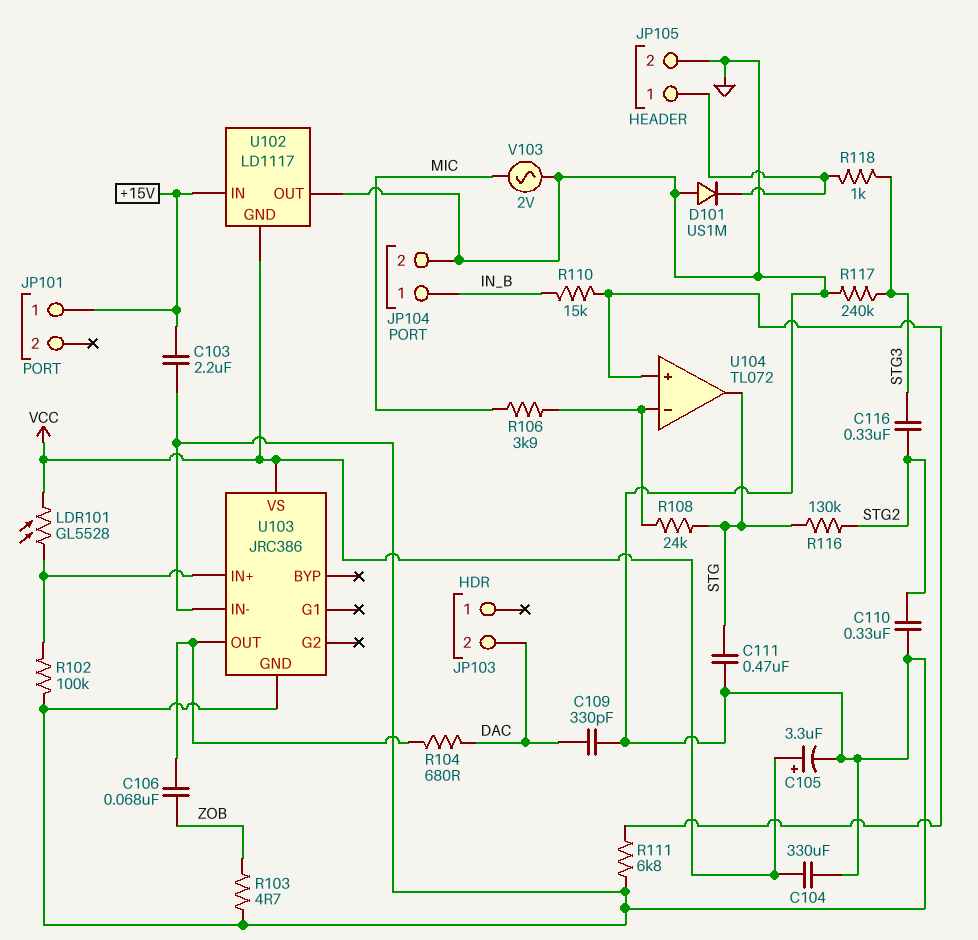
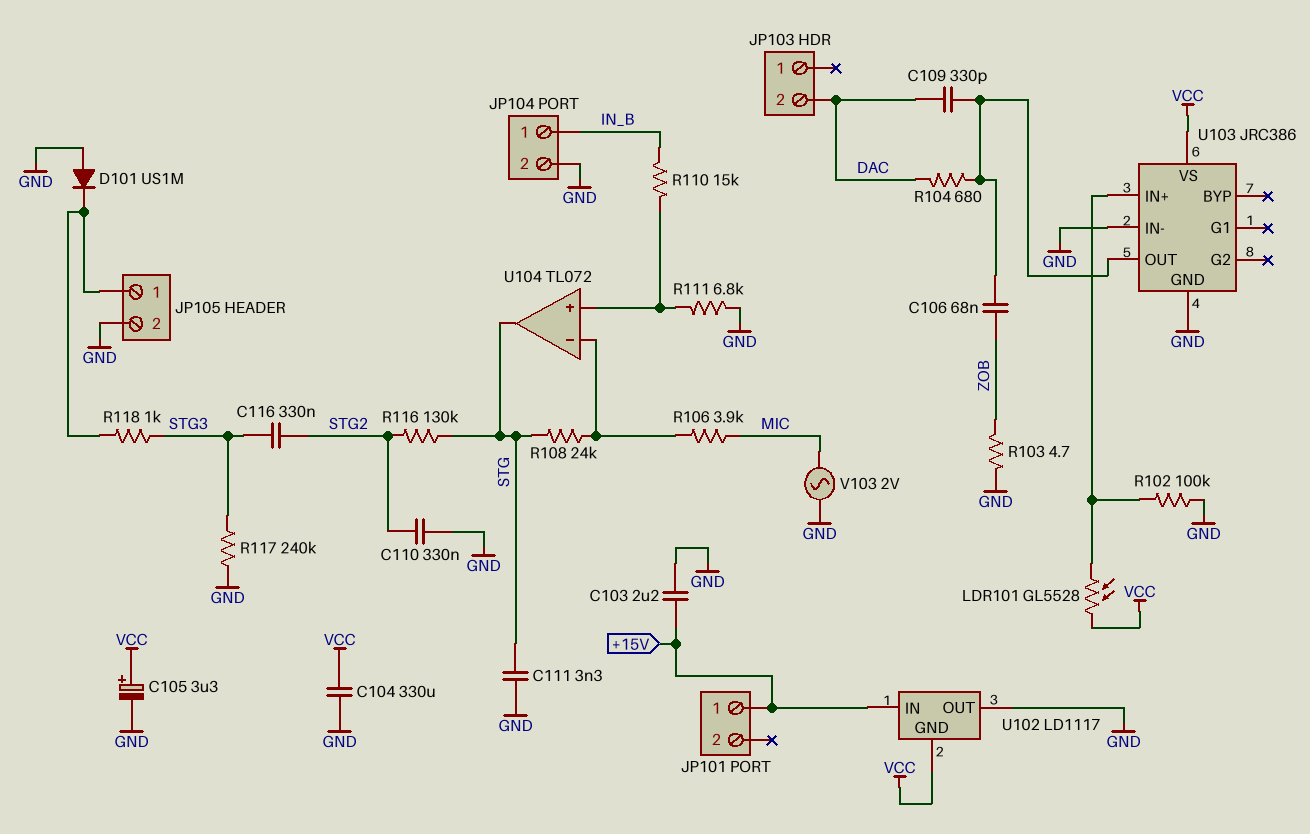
C109: 330pF (DAC, GND) -> 330pF (DAC, U103/OUT)
C111: 470nF (GND, STG) -> 3.3nF (GND, STG)

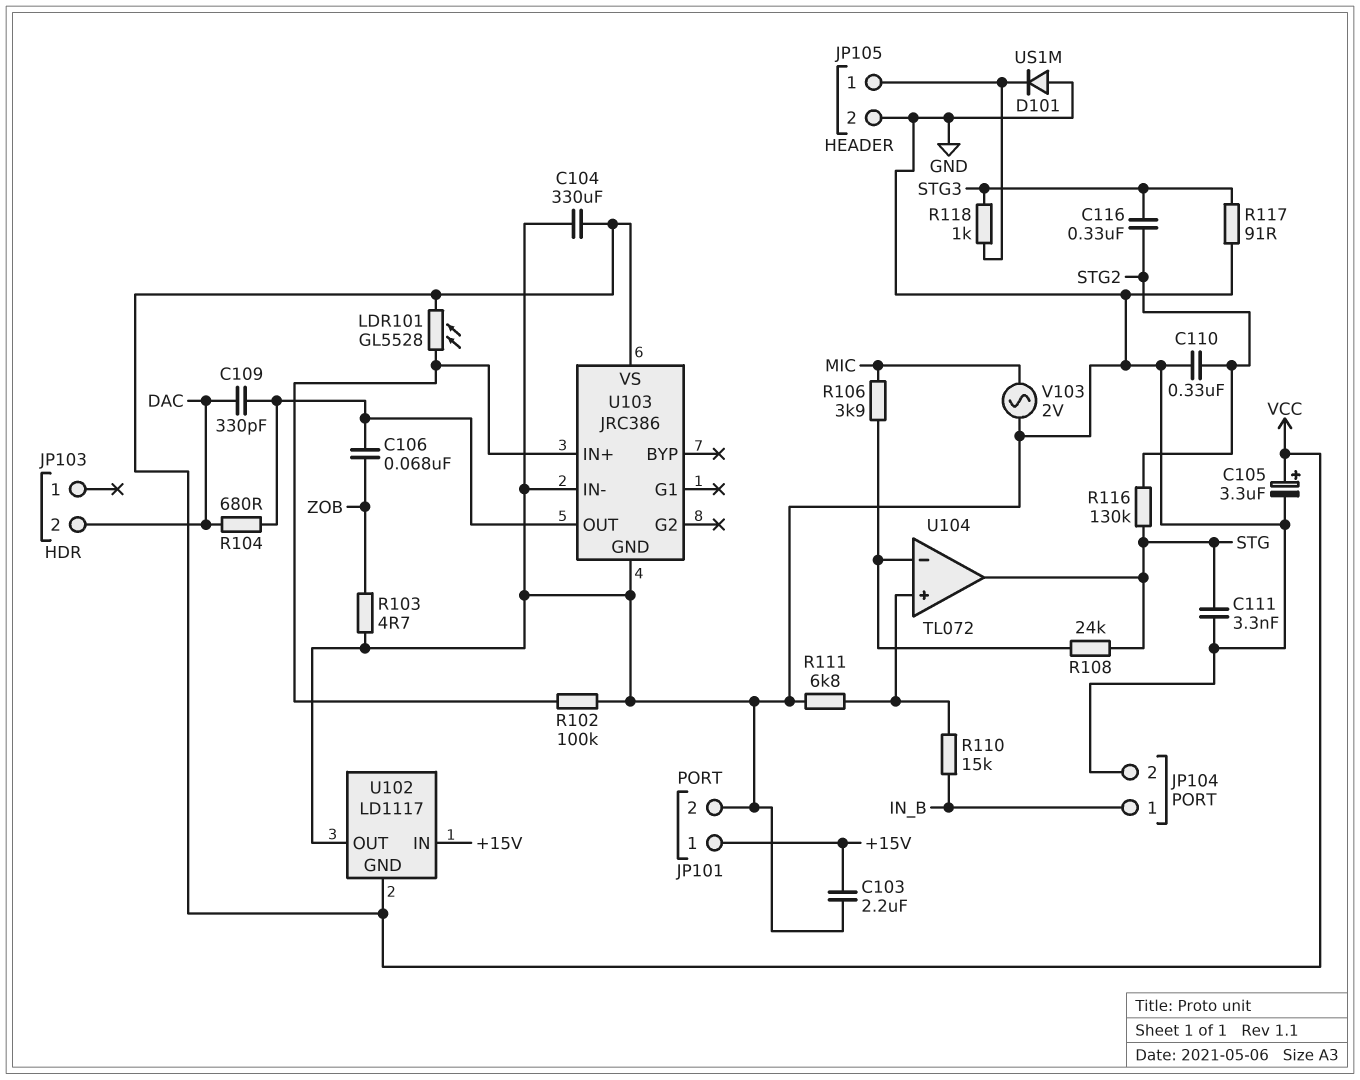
JP101 pin 2: none -> GND
R117: 240k (GND, STG3) -> 91 (GND, STG3)

